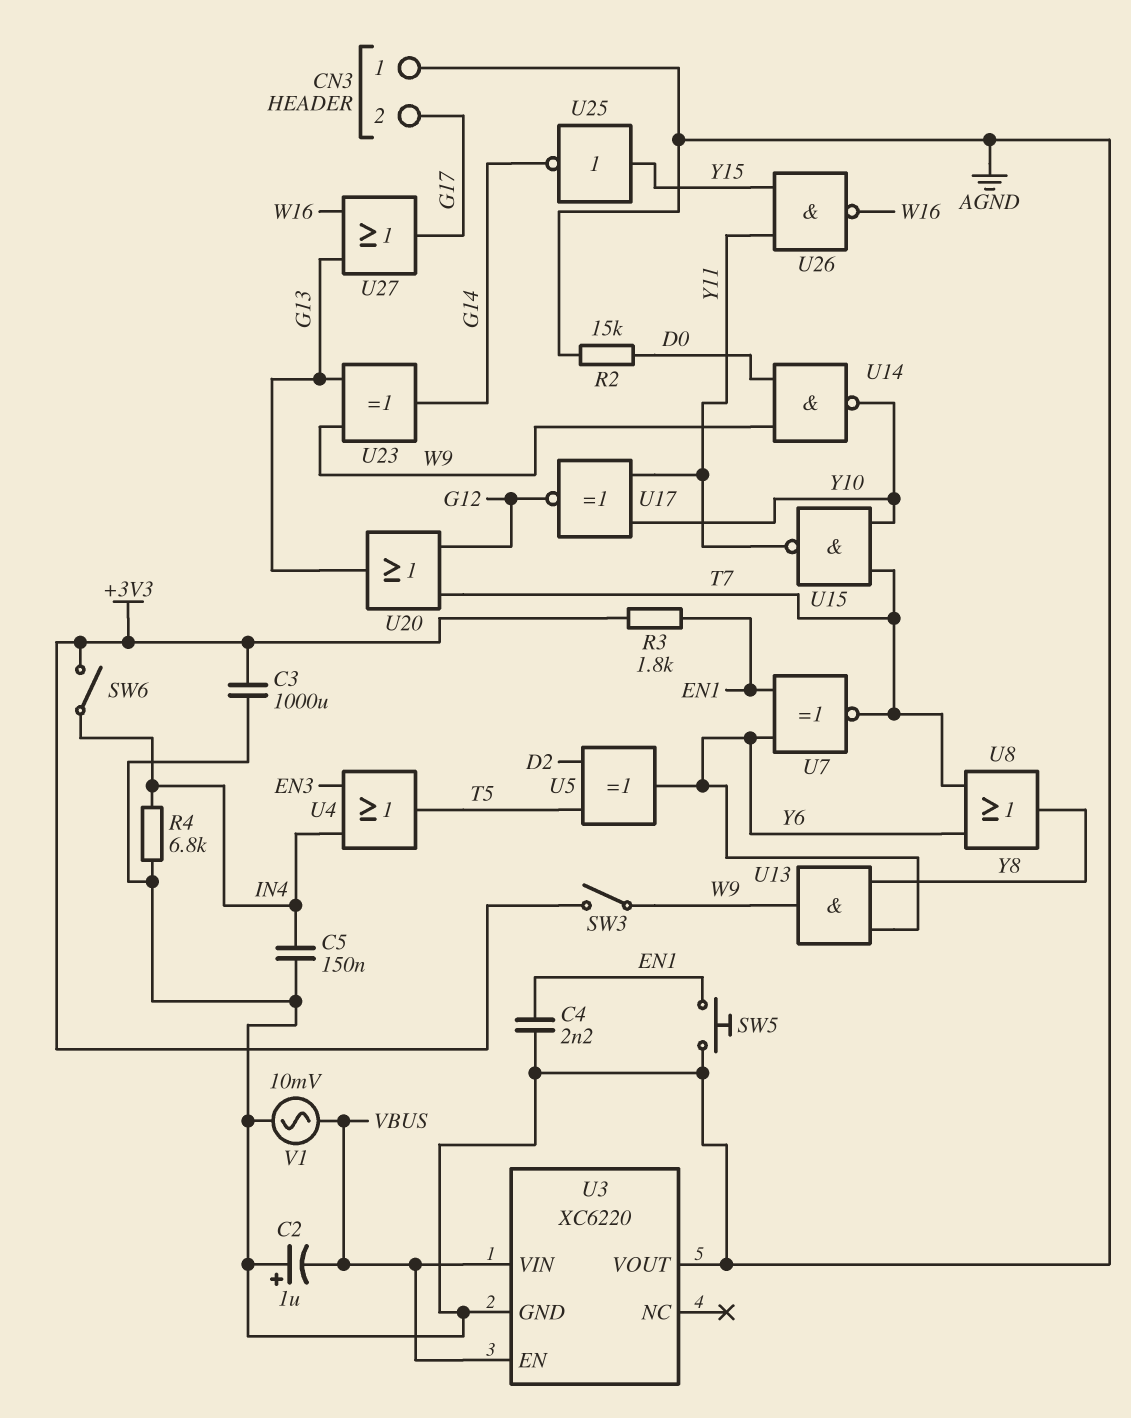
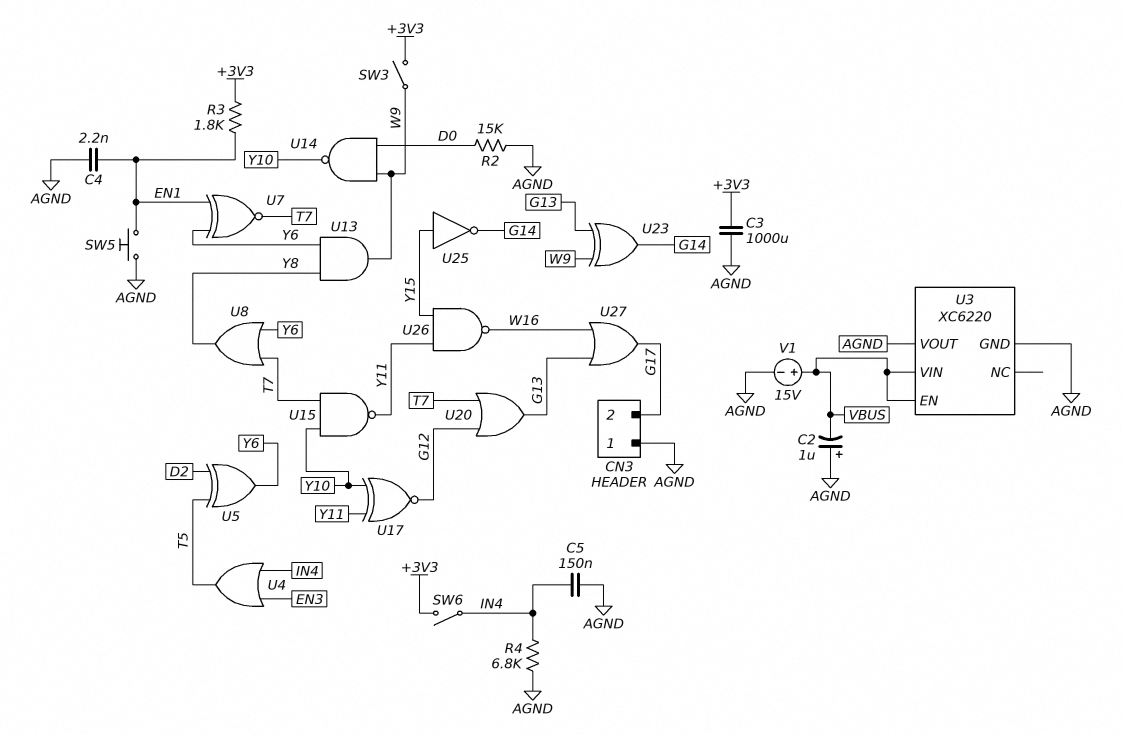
V1: AC 10mV (AGND, VBUS) -> 15V (plus VBUS, minus AGND)

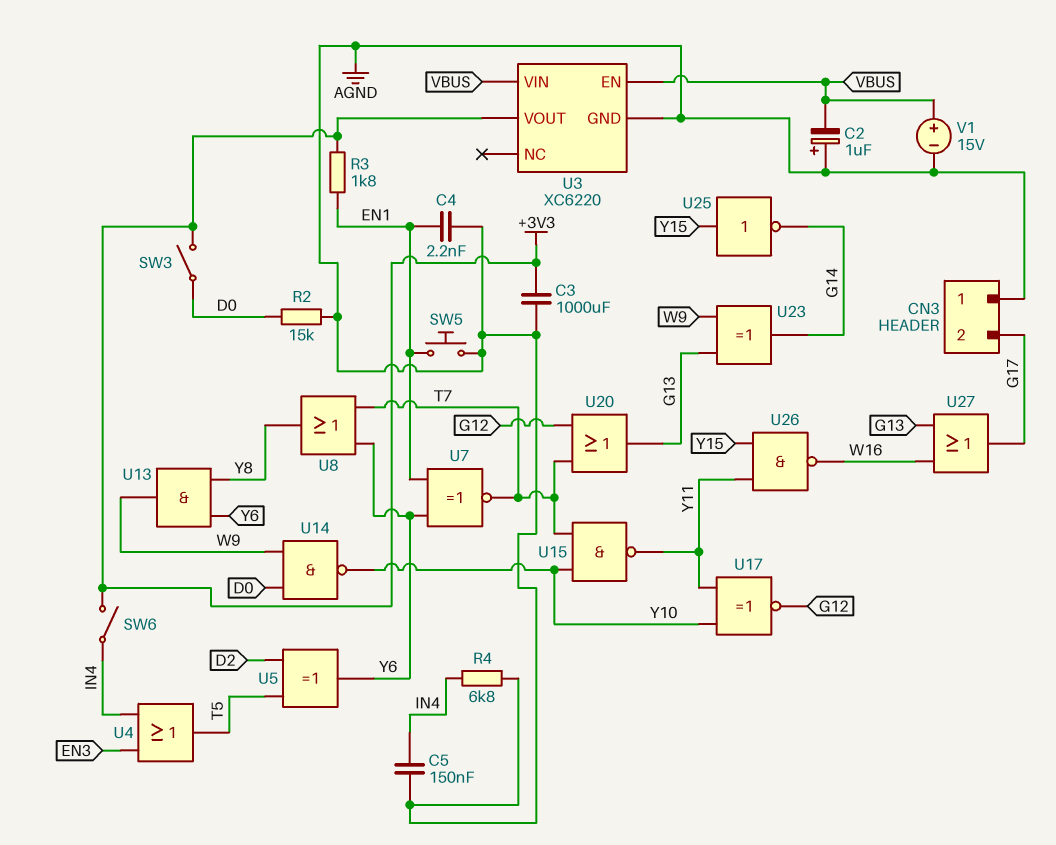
SW3: switch (+3V3, W9) -> switch (+3V3, D0)
U3 pin VOUT: AGND -> +3V3

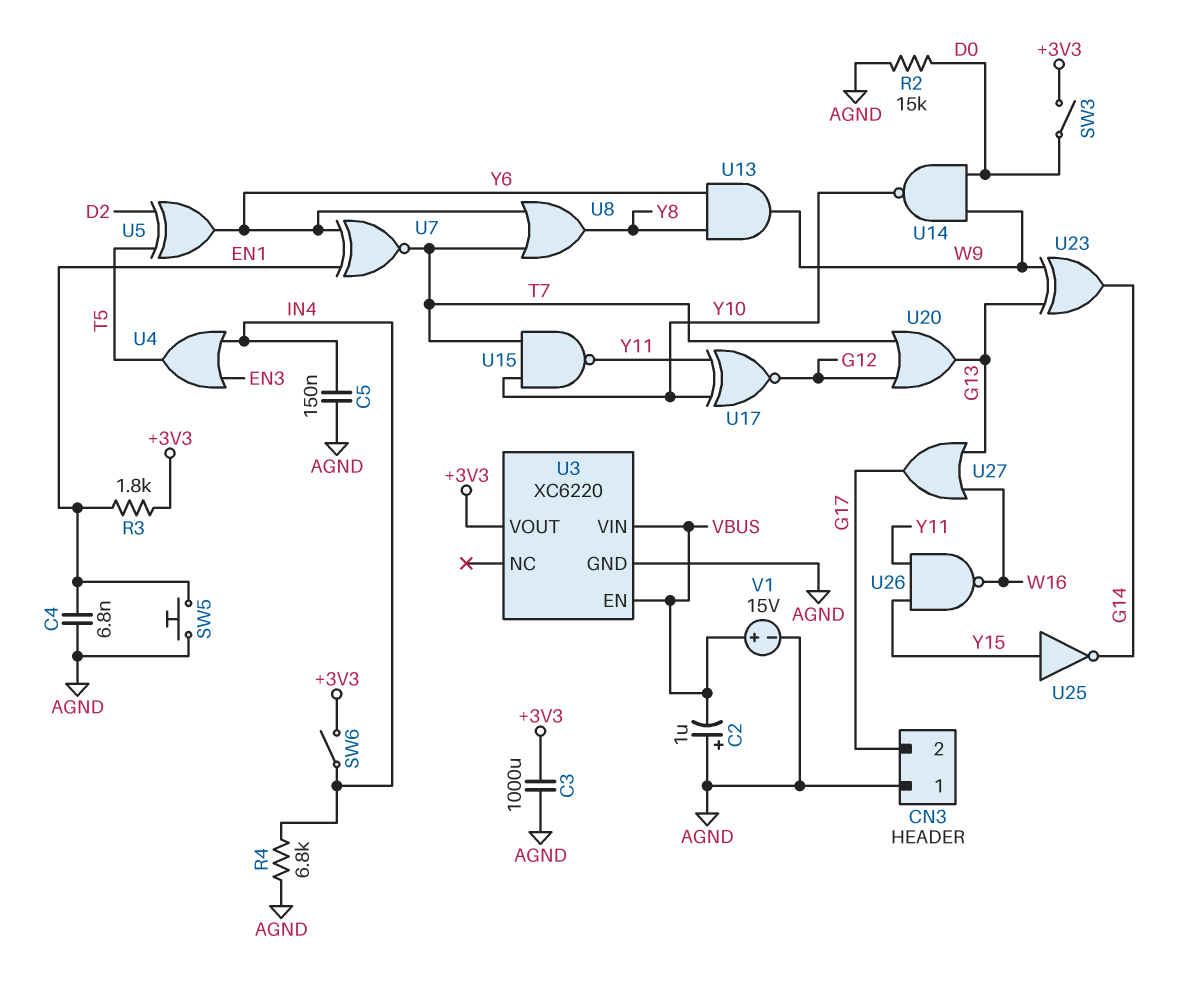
C4: 2.2nF (AGND, EN1) -> 6.8nF (AGND, EN1)

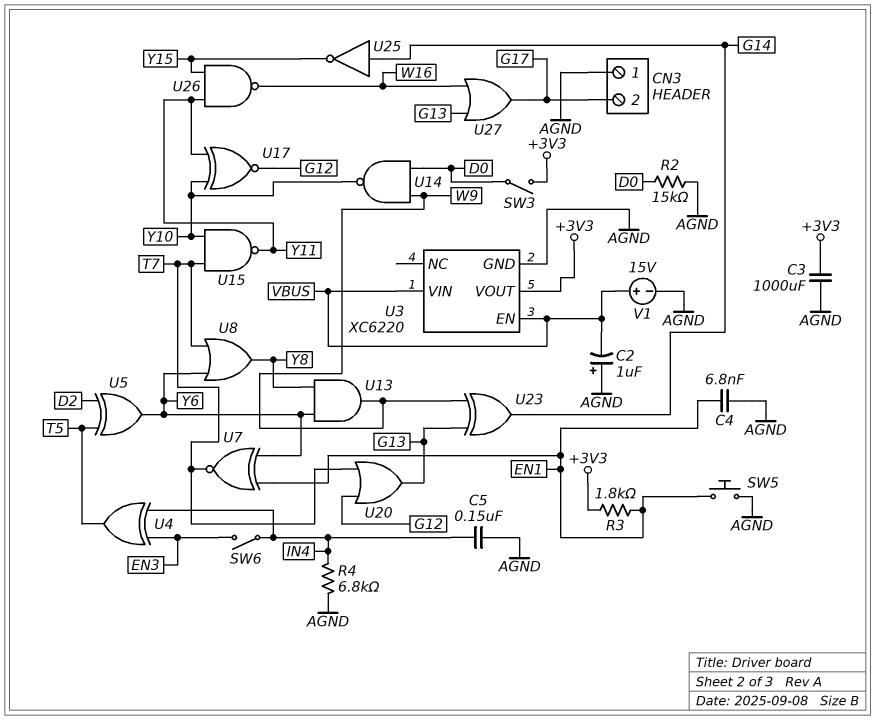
SW6: switch (+3V3, IN4) -> switch (EN3, IN4)
U4: OR (in EN3, in IN4, out T5) -> XOR (in EN3, in IN4, out T5)
U25: NOT (in Y15, out G14) -> NOT (in G14, out Y15)

